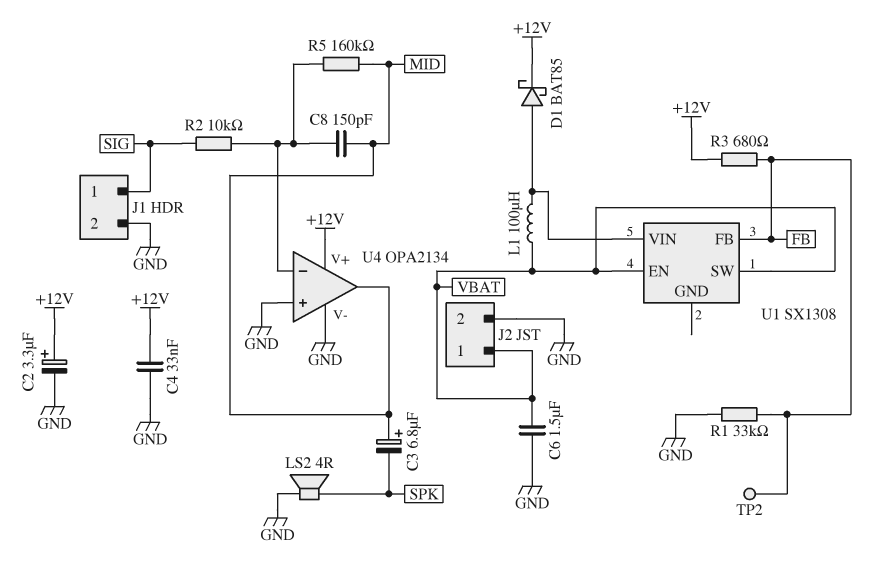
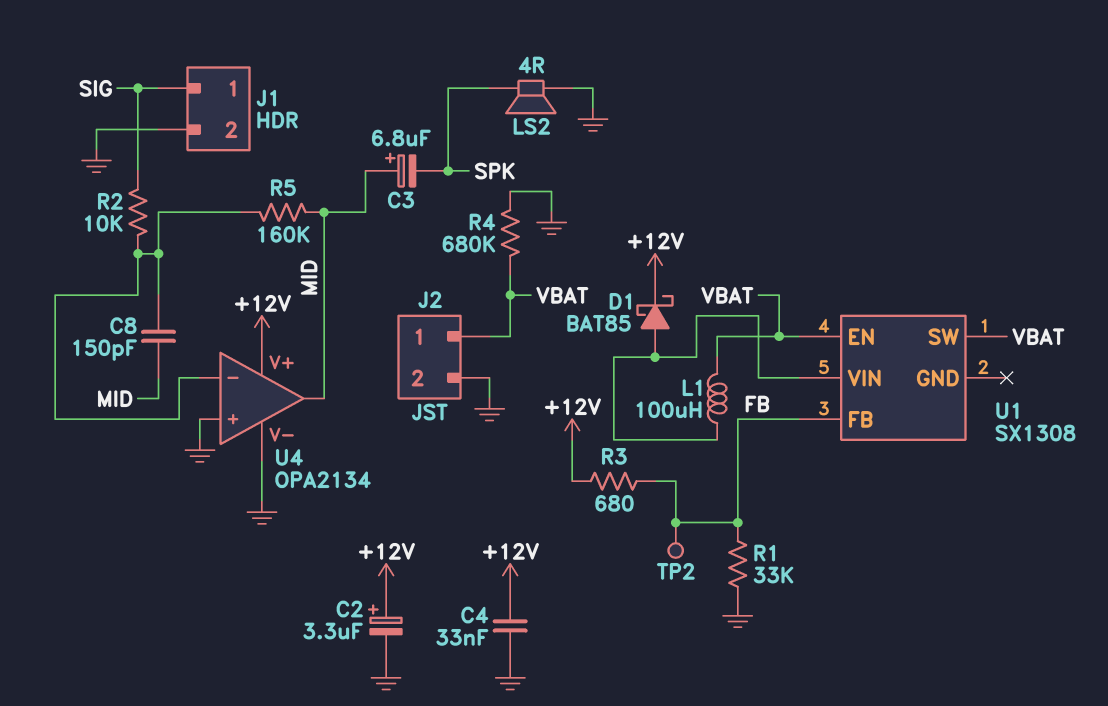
C6: 1.5uF (GND, VBAT) -> none
R4: none -> 680k (GND, VBAT)

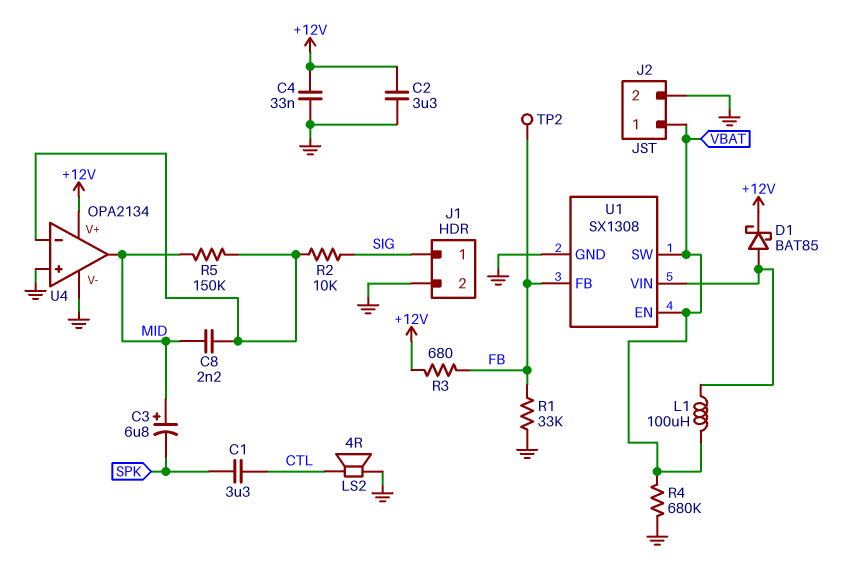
C1: none -> 3.3uF (CTL, SPK)
C2: 3.3uF (plus +12V, minus GND) -> 3.3uF (+12V, GND)
C8: 150pF (MID, U4/in-) -> 2.2nF (MID, U4/in-)
LS2: speaker 4R (GND, SPK) -> speaker 4R (CTL, GND)
R5: 160k (MID, U4/in-) -> 150k (MID, U4/in-)
U1 pin GND: none -> GND

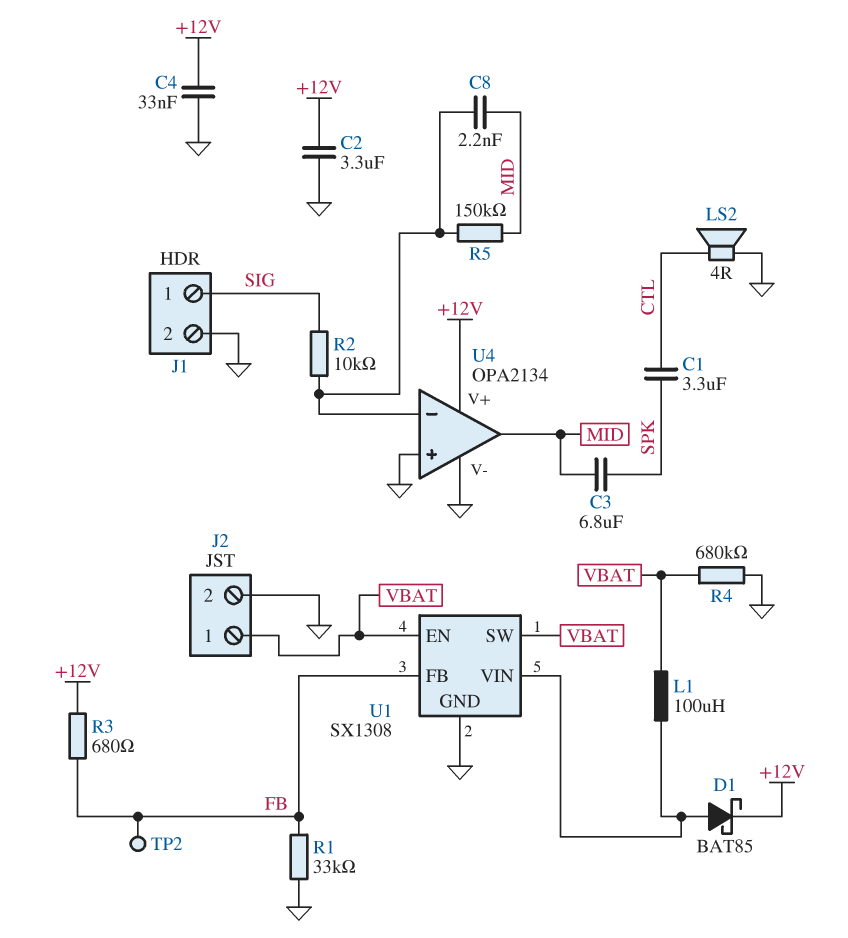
C3: 6.8uF (plus MID, minus SPK) -> 6.8uF (MID, SPK)

